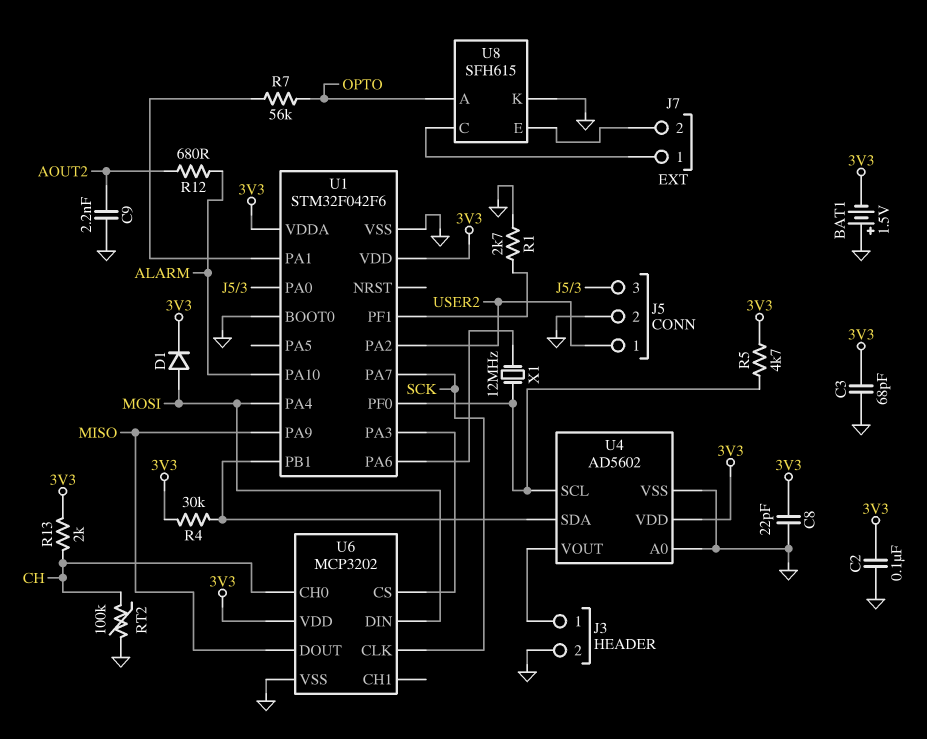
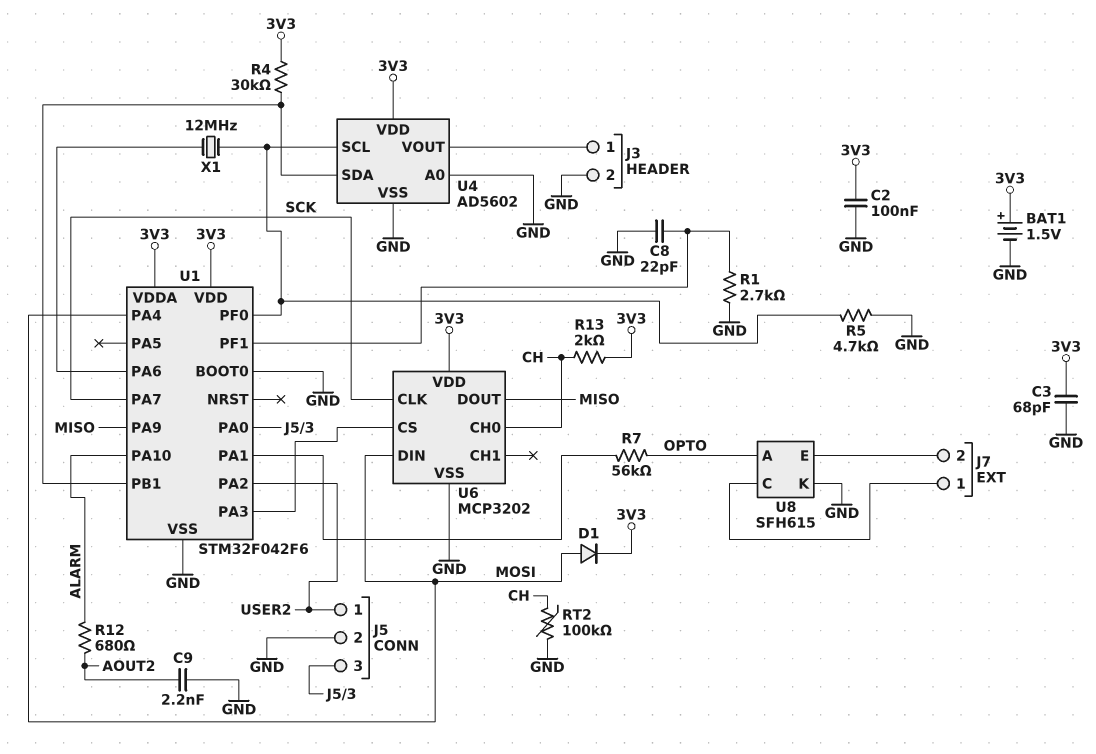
BAT1: 1.5V (plus GND, minus 3V3) -> 1.5V (plus 3V3, minus GND)
C8: 22pF (3V3, GND) -> 22pF (GND, U1/PF1)
R5: 4.7k (3V3, U1/PF0) -> 4.7k (GND, U1/PF0)

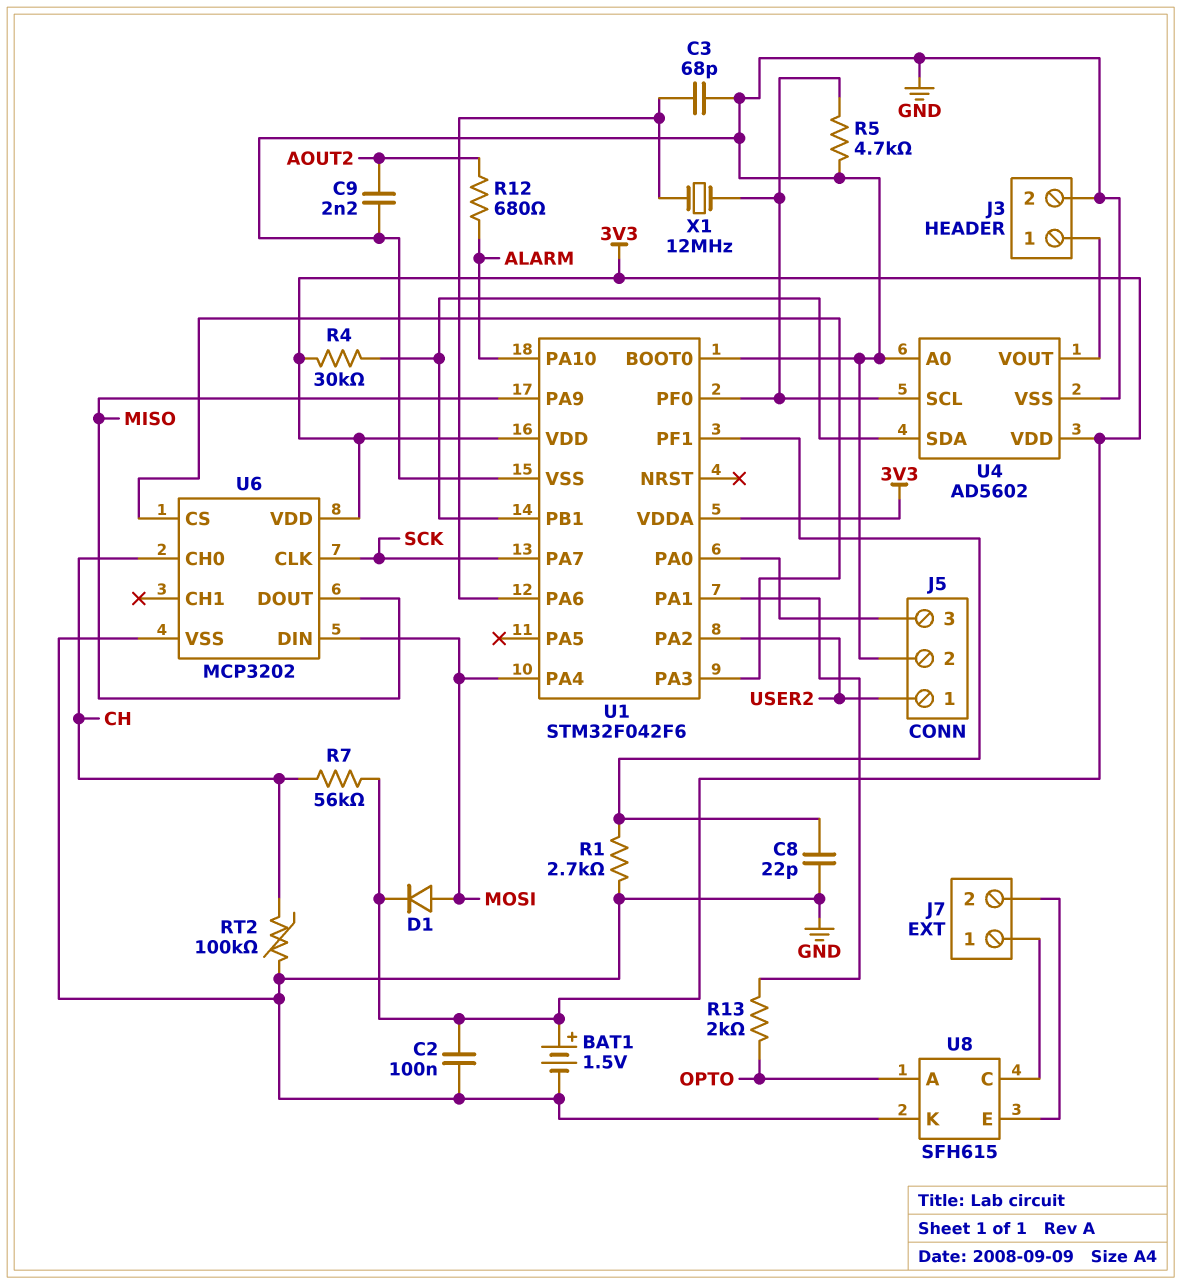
C3: 68pF (3V3, GND) -> 68pF (GND, U1/PA6)
R7: 56k (OPTO, U1/PA1) -> 56k (3V3, CH)
R13: 2k (3V3, CH) -> 2k (OPTO, U1/PA1)

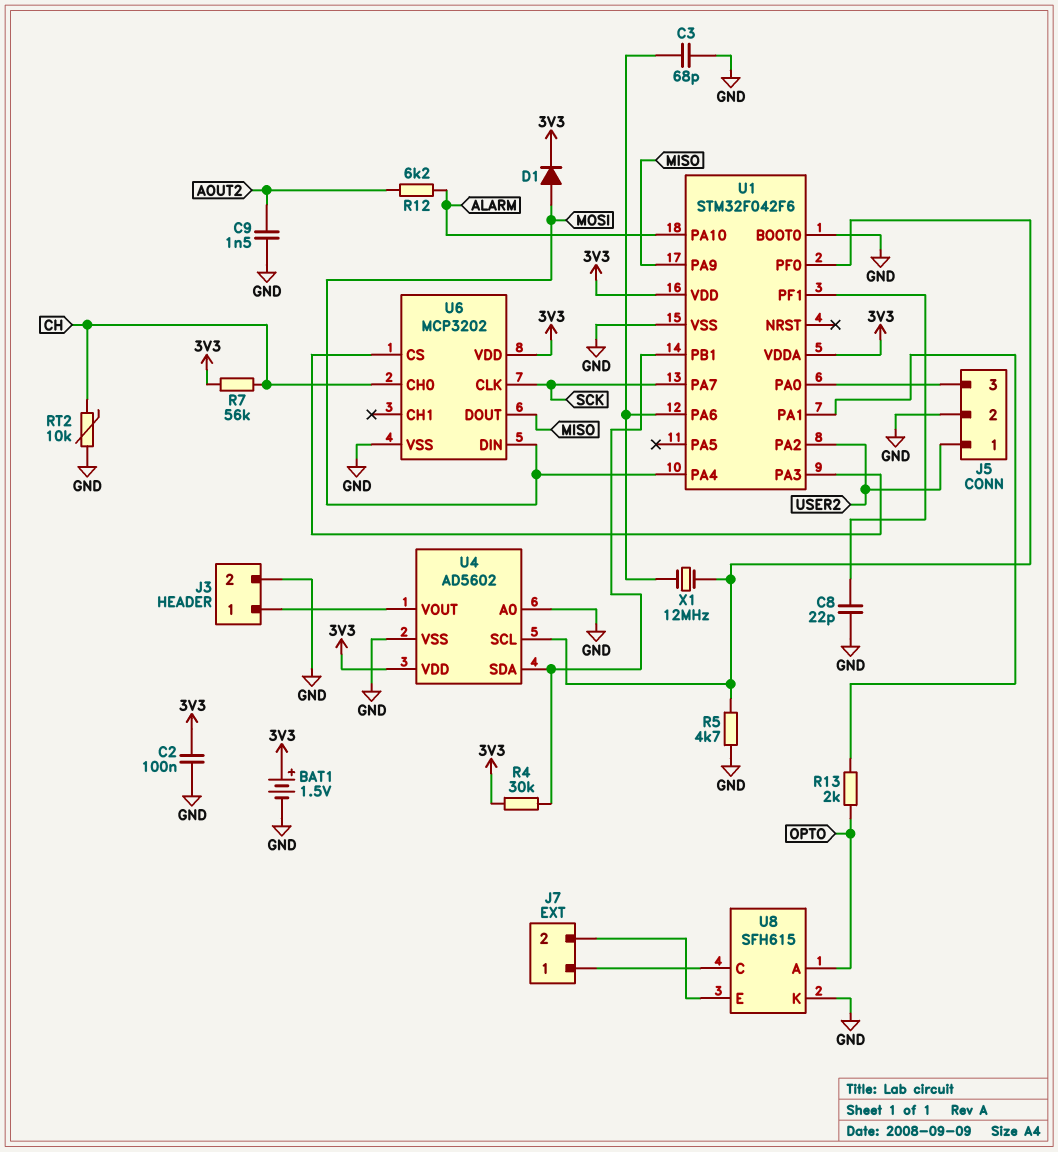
C9: 2.2nF (AOUT2, GND) -> 1.5nF (AOUT2, GND)
R1: 2.7k (GND, U1/PF1) -> none
R12: 680 (ALARM, AOUT2) -> 6.2k (ALARM, AOUT2)
RT2: 100k (CH, GND) -> 10k (CH, GND)

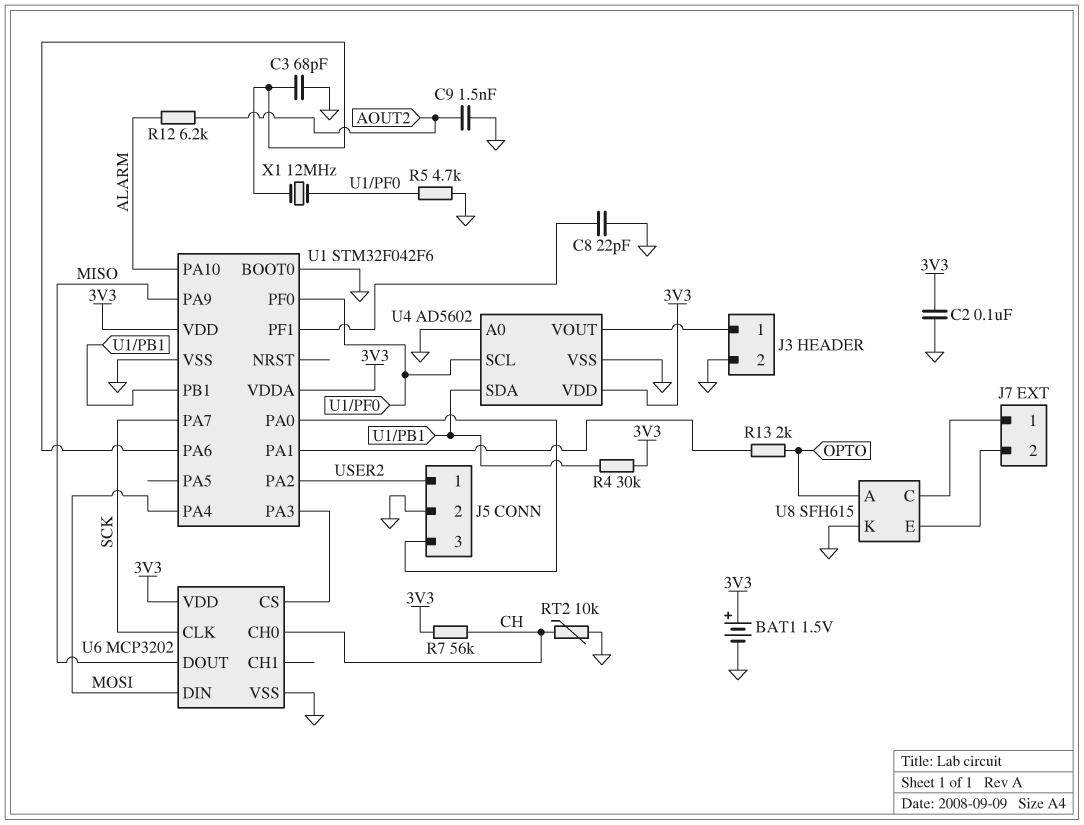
D1: diode (A MOSI, K 3V3) -> none

